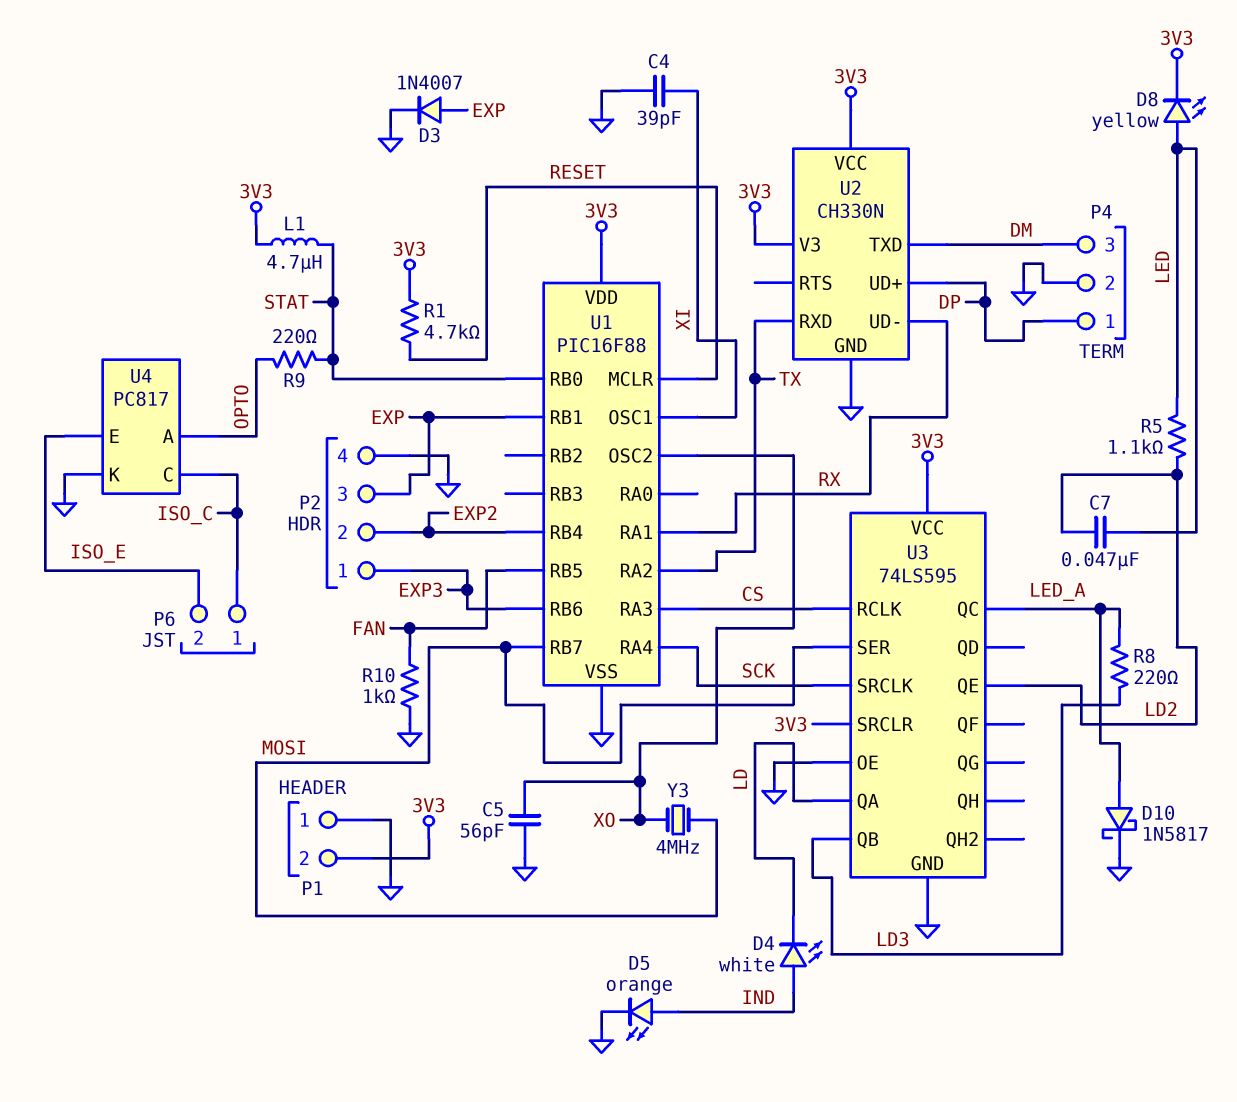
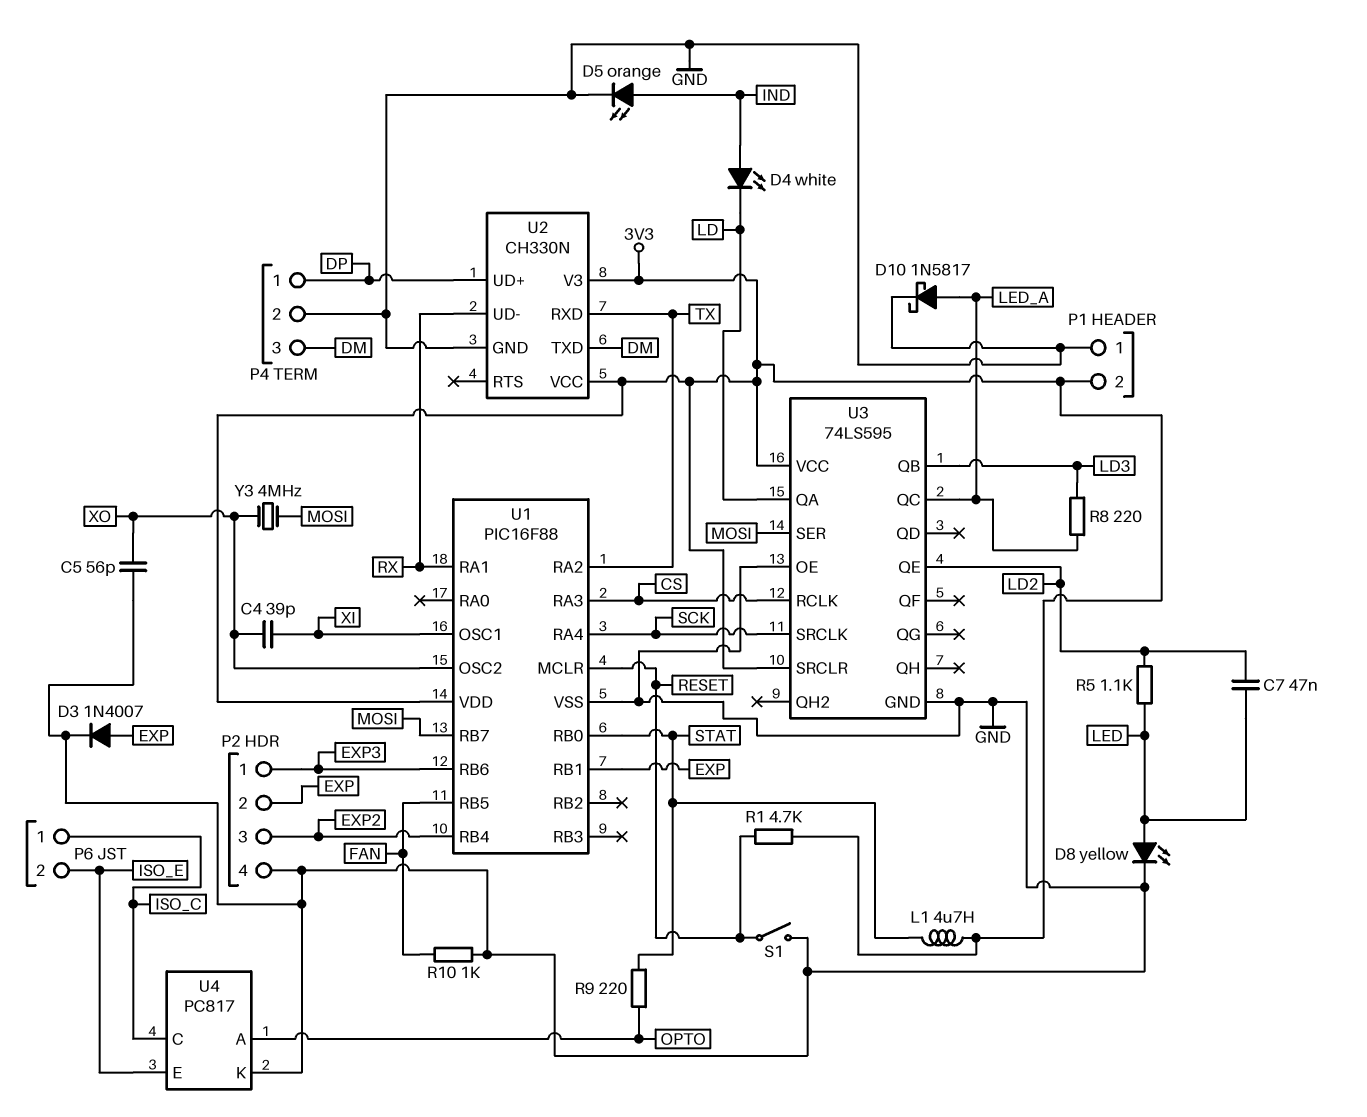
C4: 39pF (GND, XI) -> 39pF (XI, XO)
D8: LED yellow (A LED, K 3V3) -> LED yellow (A LED, K GND)
P2 pin 2: EXP2 -> EXP
P2 pin 3: EXP -> EXP2
S1: none -> switch (GND, RESET)

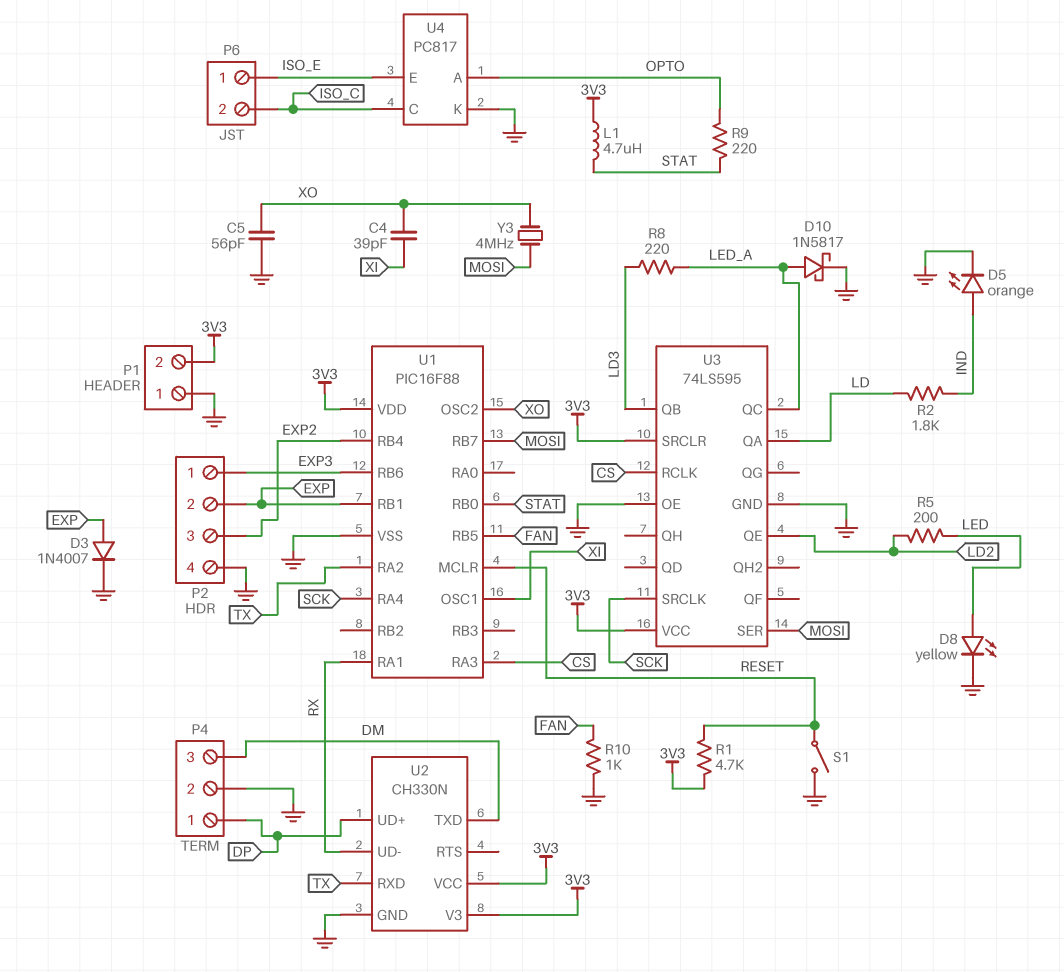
C7: 47nF (LD2, LED) -> none
D4: LED white (A IND, K LD) -> none
P6 pin 1: ISO_C -> ISO_E
P6 pin 2: ISO_E -> ISO_C
R2: none -> 1.8k (IND, LD)
R5: 1.1k (LD2, LED) -> 200 (LD2, LED)

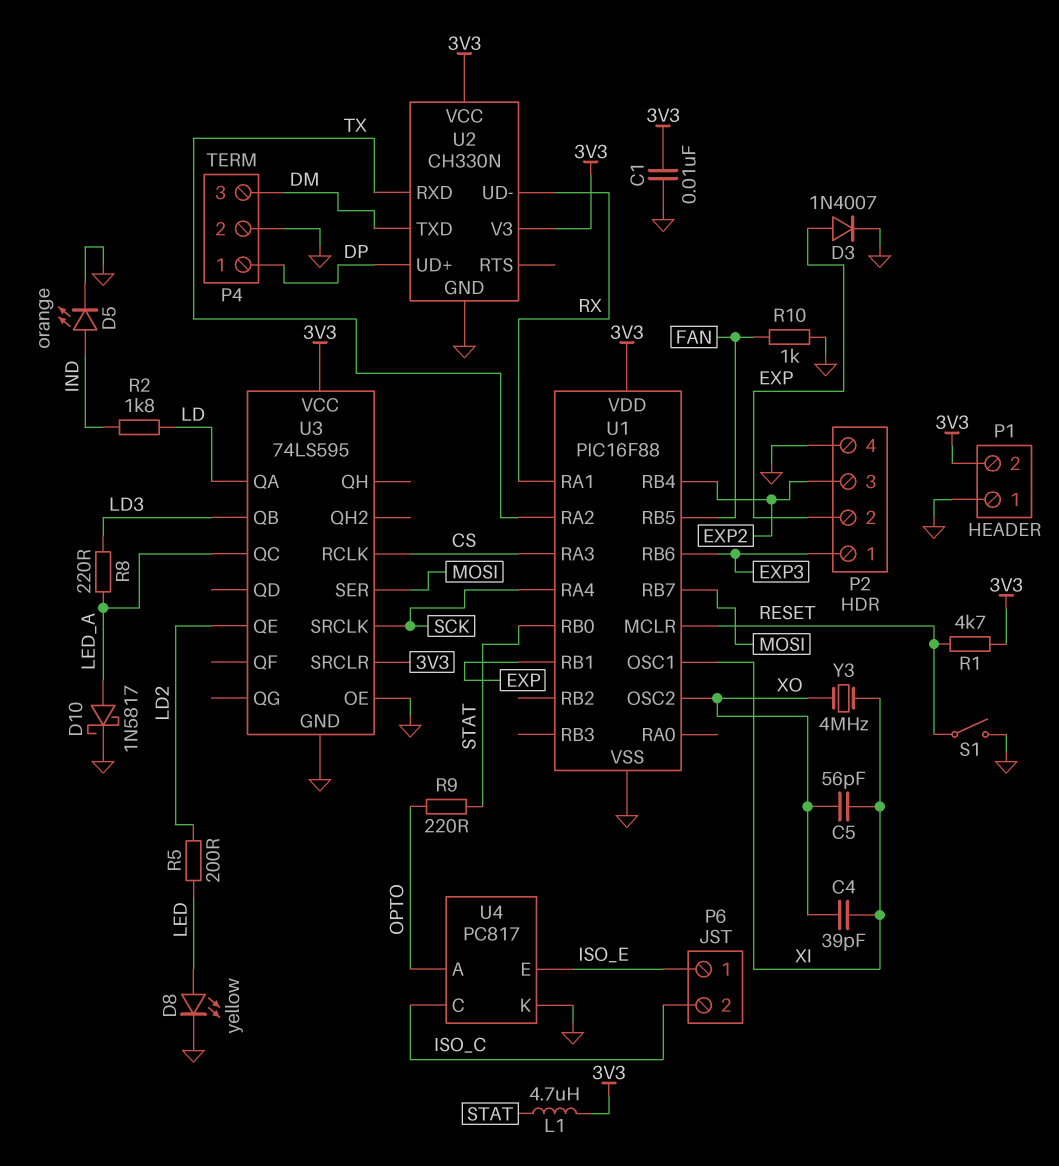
C1: none -> 10nF (3V3, GND)
C5: 56pF (GND, XO) -> 56pF (XI, XO)
Y3: 4MHz (MOSI, XO) -> 4MHz (XI, XO)

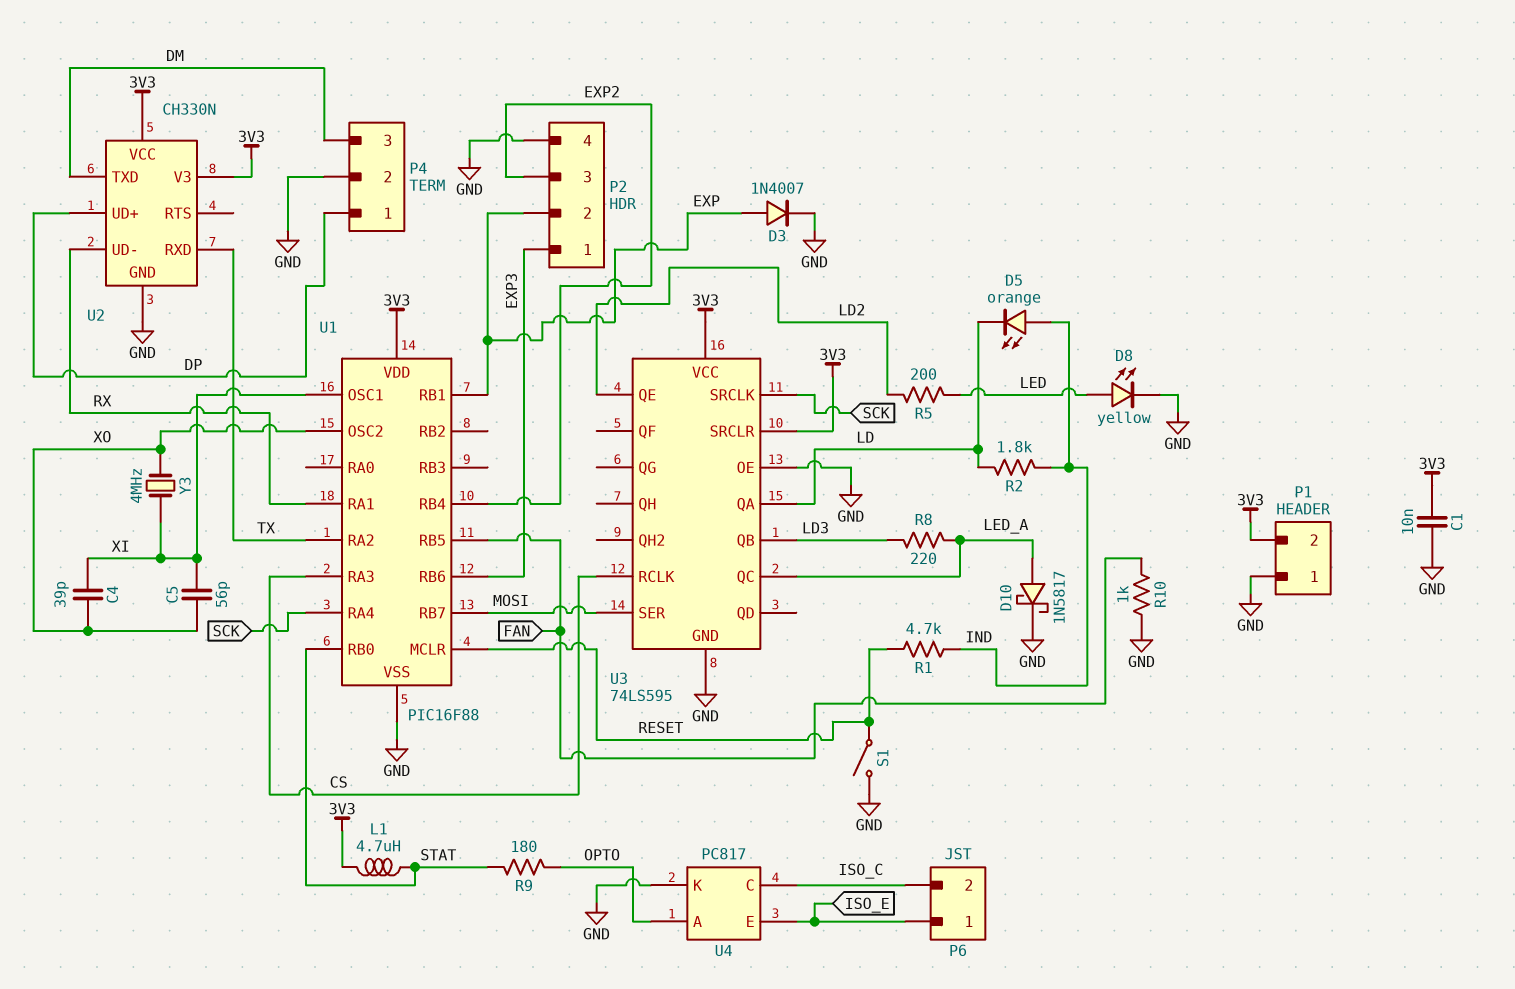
D5: LED orange (A IND, K GND) -> LED orange (A IND, K LD)
R1: 4.7k (3V3, RESET) -> 4.7k (IND, RESET)
R9: 220 (OPTO, STAT) -> 180 (OPTO, STAT)

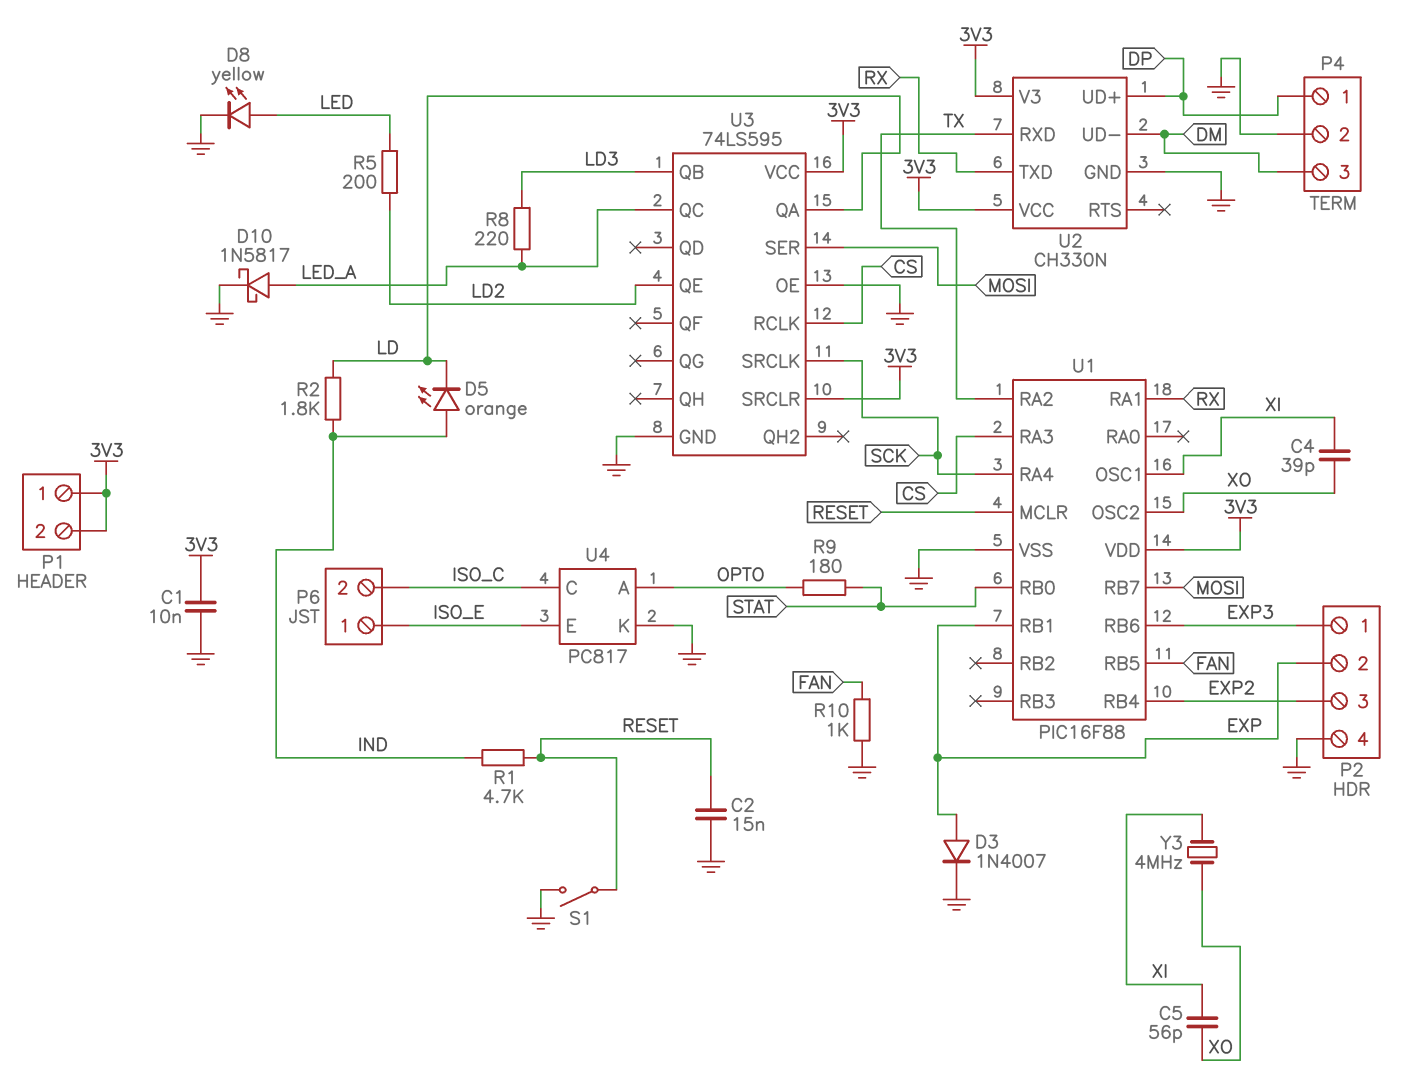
C2: none -> 15nF (GND, RESET)
L1: 4.7uH (3V3, STAT) -> none
P1 pin 1: GND -> 3V3
U2 pin TXD: DM -> RX
U2 pin UD-: RX -> DM

